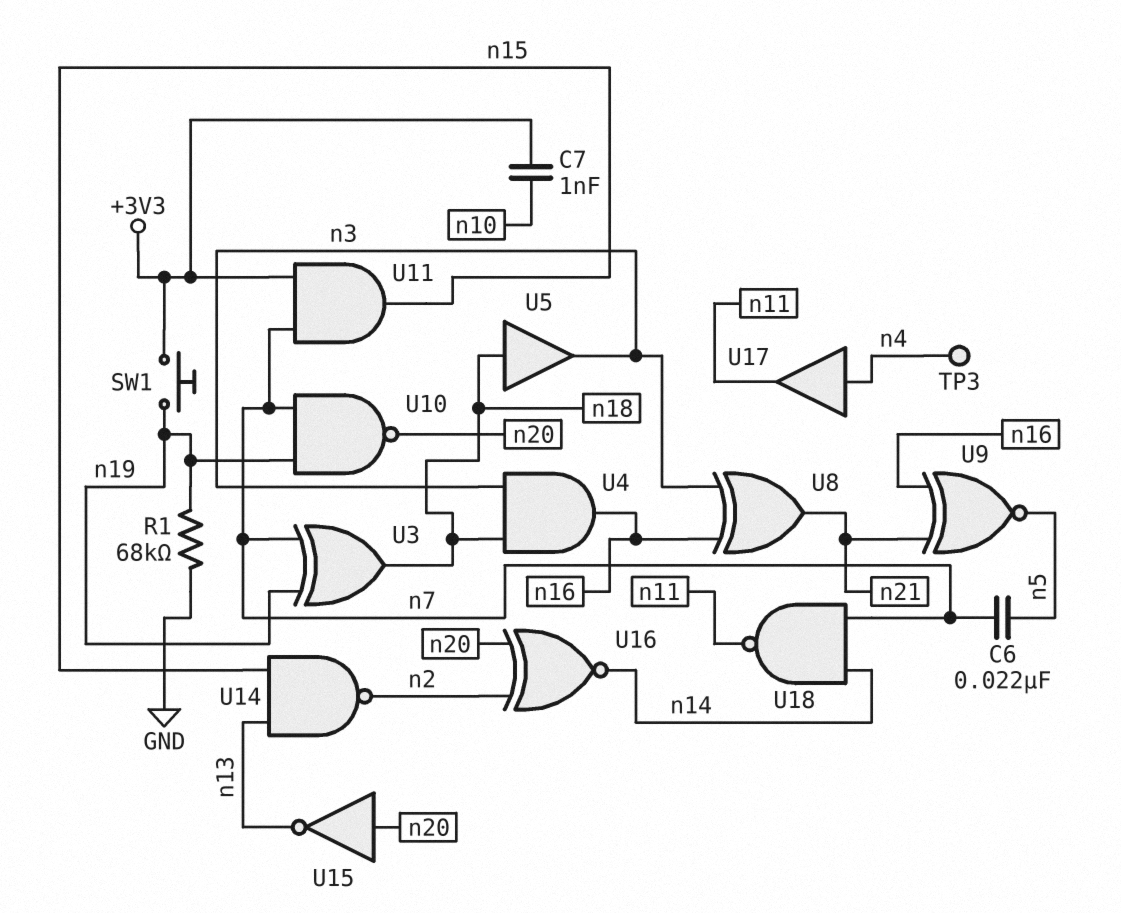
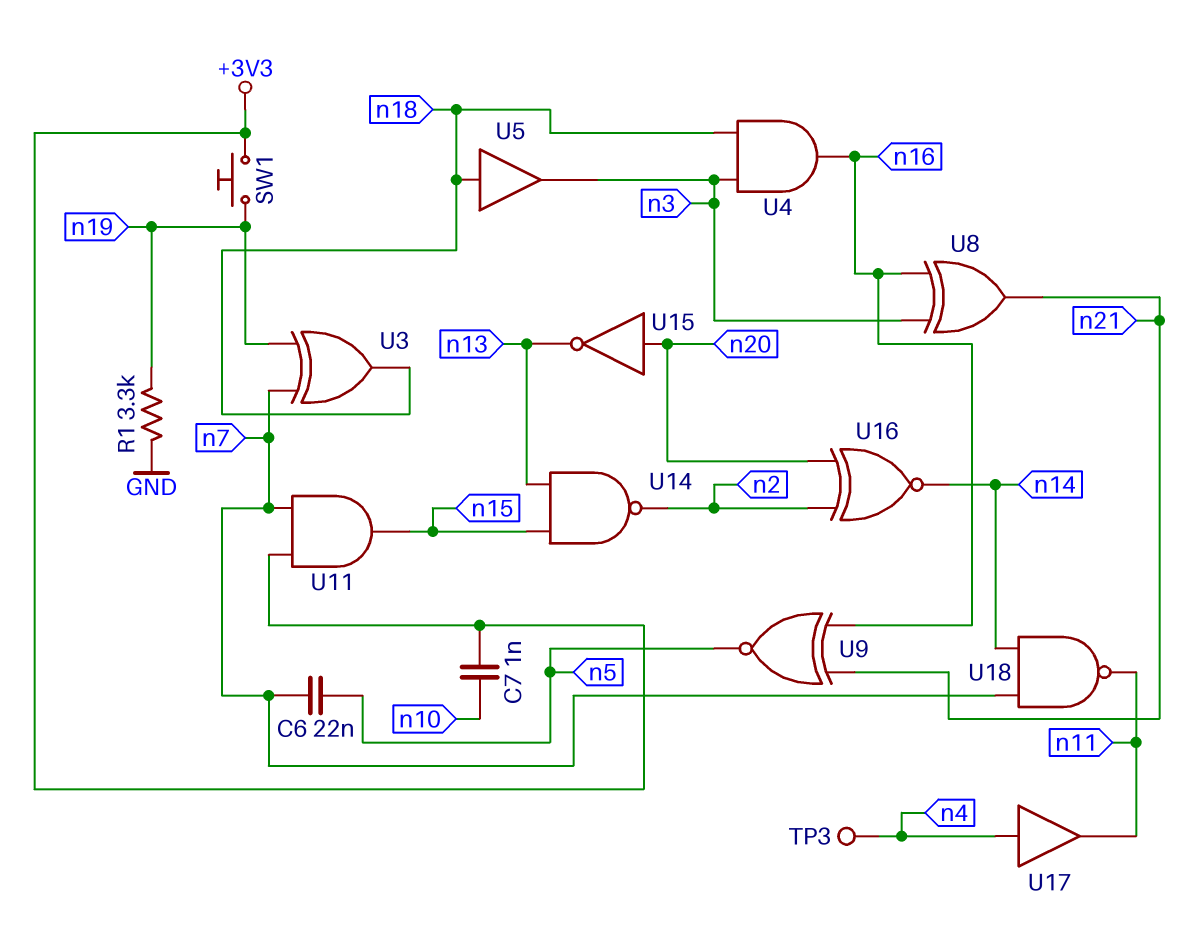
R1: 68k (GND, n19) -> 3.3k (GND, n19)
U10: NAND (in n7, in n19, out n20) -> none

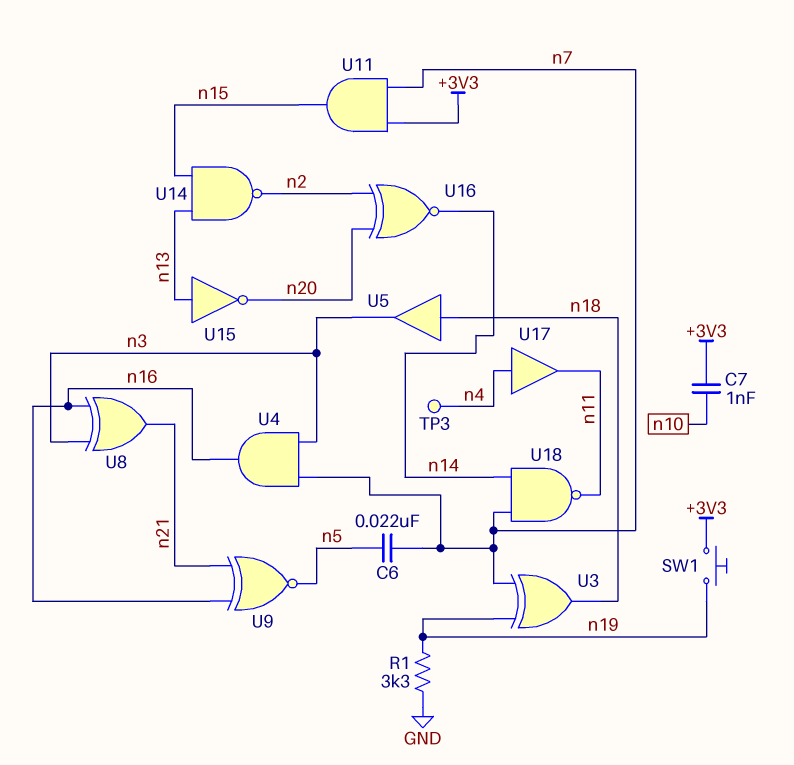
U4: AND (in n3, in n18, out n16) -> AND (in n3, in n7, out n16)
U15: NOT (in n20, out n13) -> NOT (in n13, out n20)

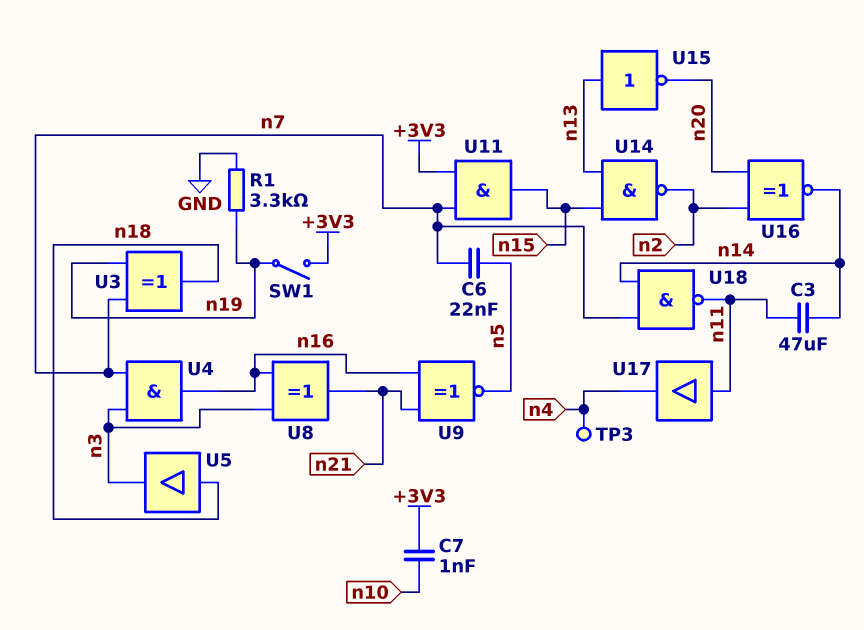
C3: none -> 47uF (n11, n14)
SW1: button (+3V3, n19) -> switch (+3V3, n19)
U17: buffer (in n4, out n11) -> buffer (in n11, out n4)

